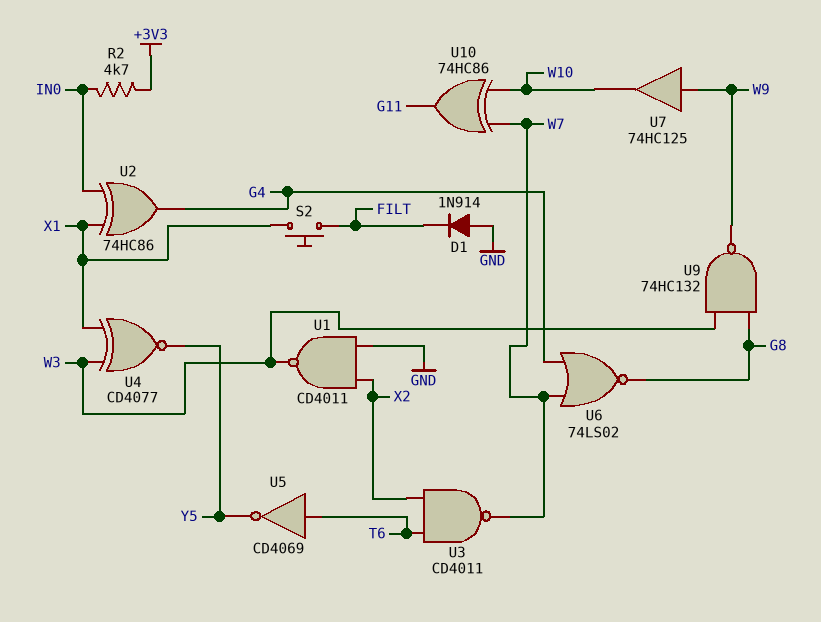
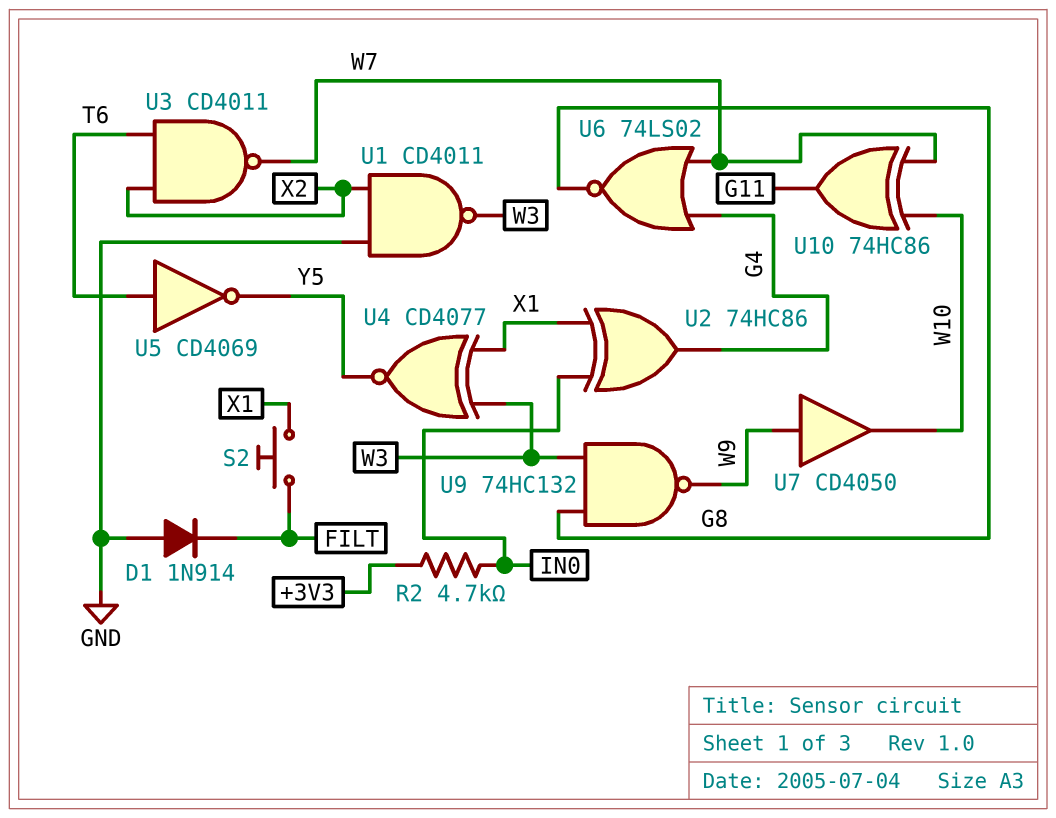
U7: buffer 74HC125 (in W9, out W10) -> buffer CD4050 (in W9, out W10)

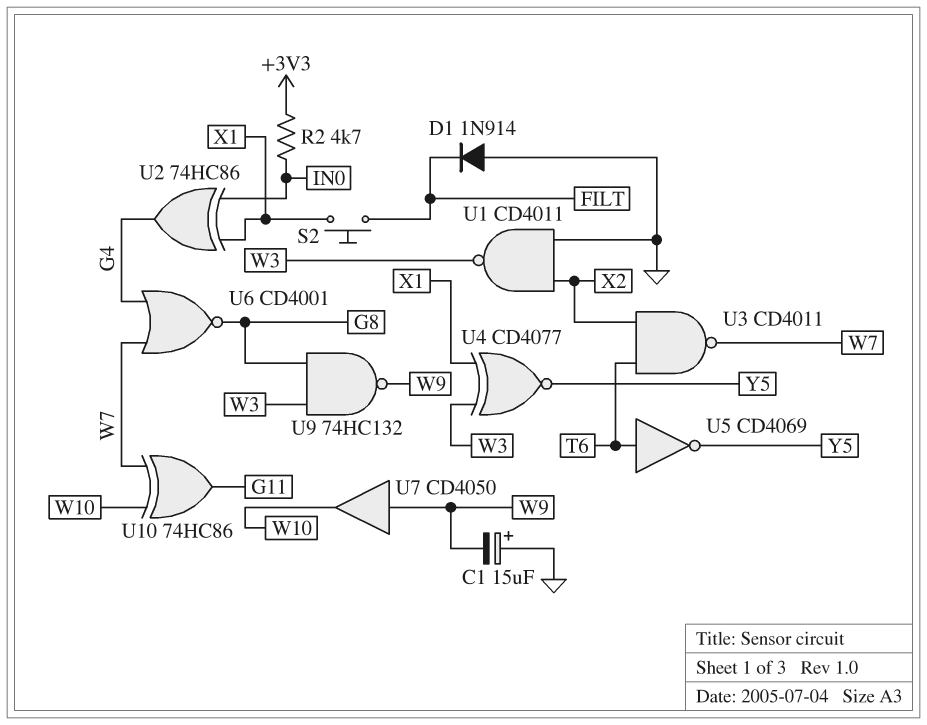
C1: none -> 15uF (plus GND, minus W9)
U6: NOR 74LS02 (in G4, in W7, out G8) -> NOR CD4001 (in G4, in W7, out G8)

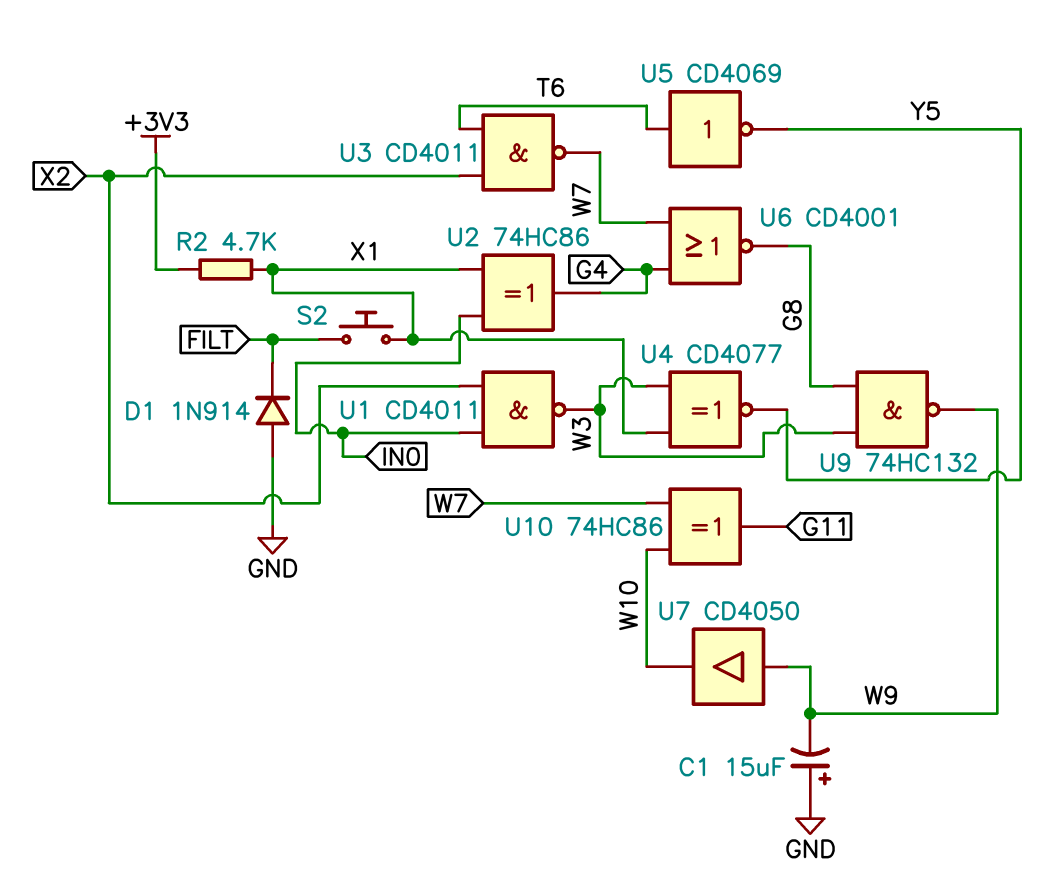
R2: 4.7k (+3V3, IN0) -> 4.7k (+3V3, X1)
U1: NAND CD4011 (in GND, in X2, out W3) -> NAND CD4011 (in IN0, in X2, out W3)

